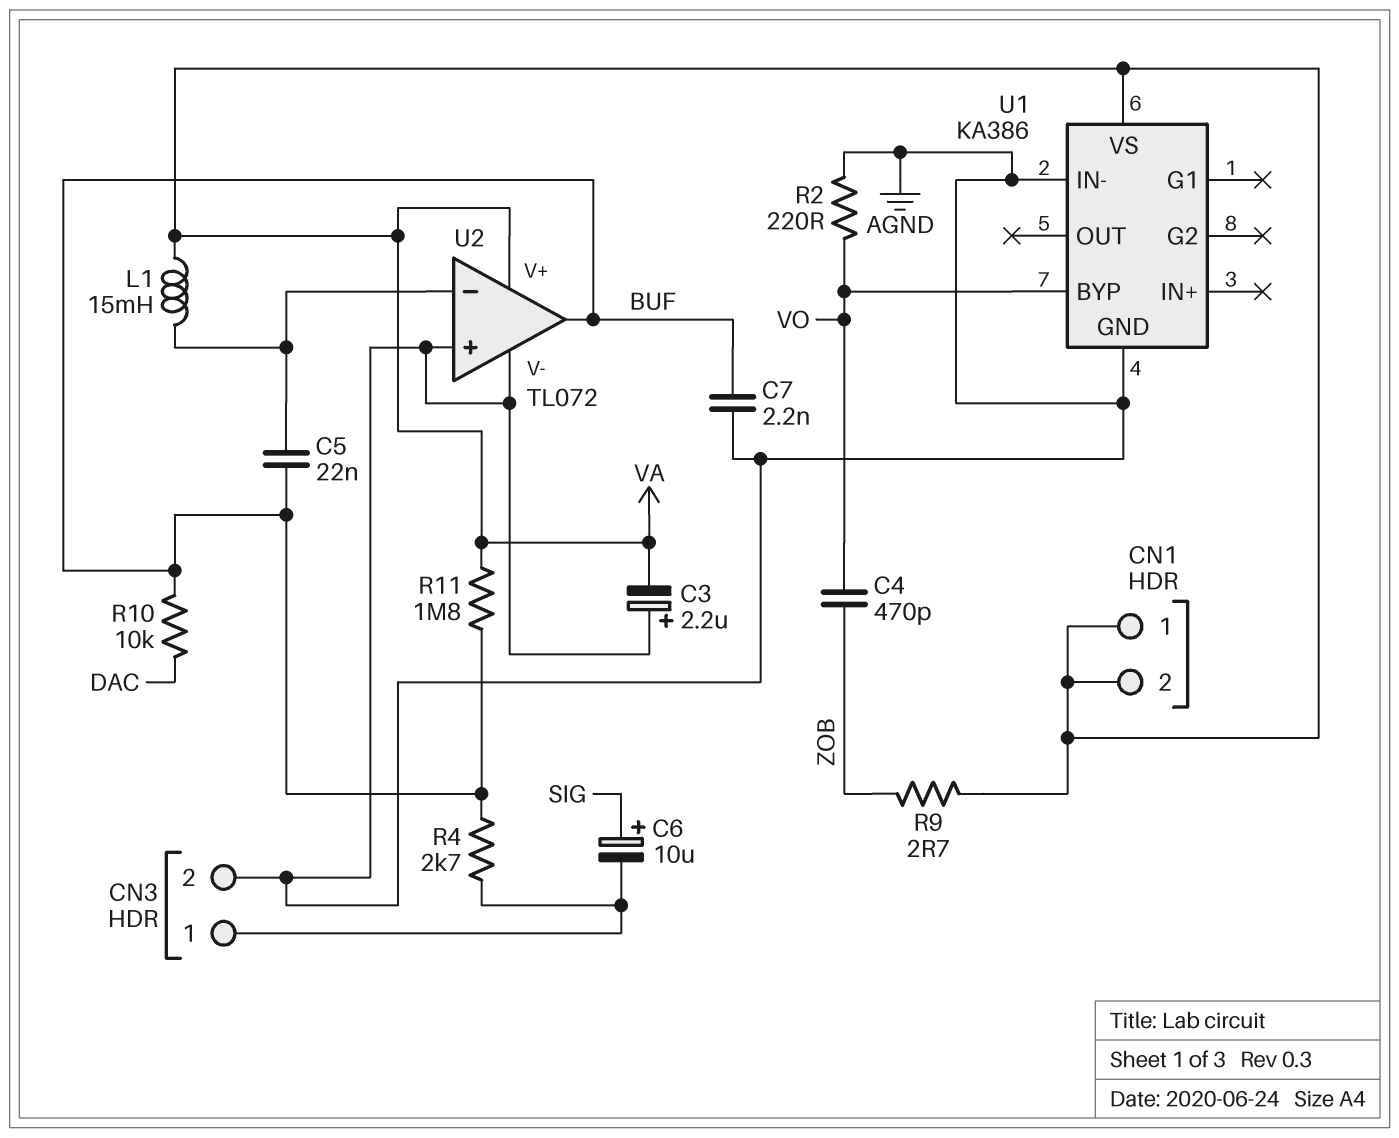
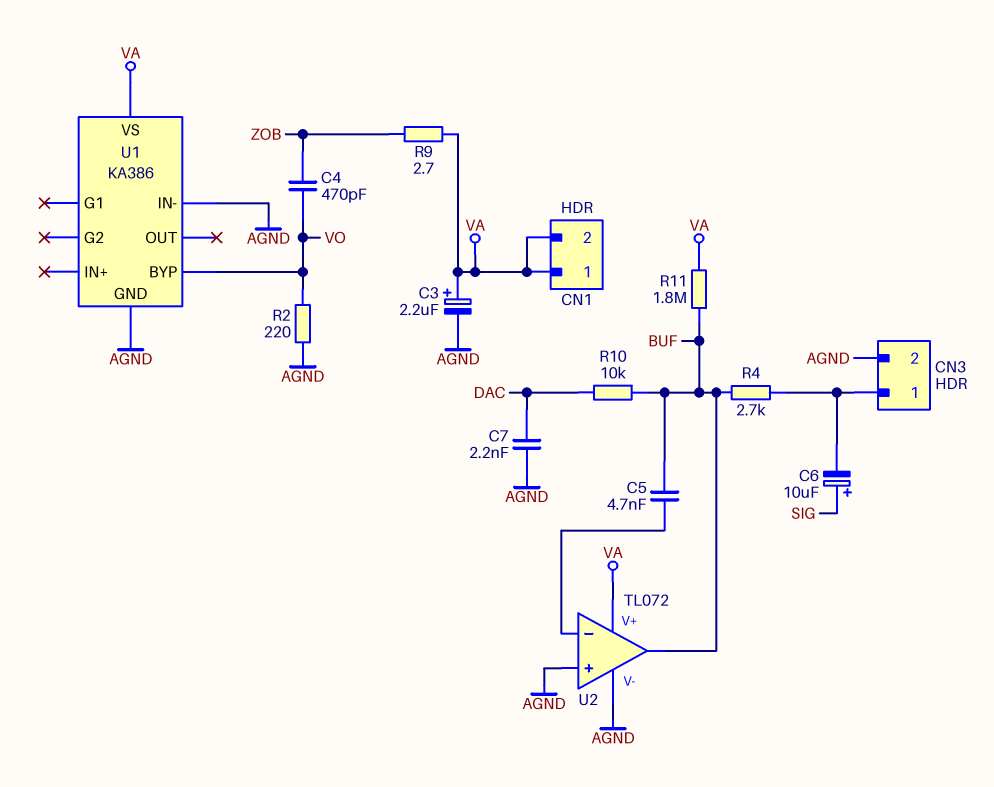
C3: 2.2uF (plus AGND, minus VA) -> 2.2uF (plus VA, minus AGND)
C5: 22nF (BUF, U2/in-) -> 4.7nF (BUF, U2/in-)
C7: 2.2nF (AGND, BUF) -> 2.2nF (AGND, DAC)
L1: 15mH (U2/in-, VA) -> none

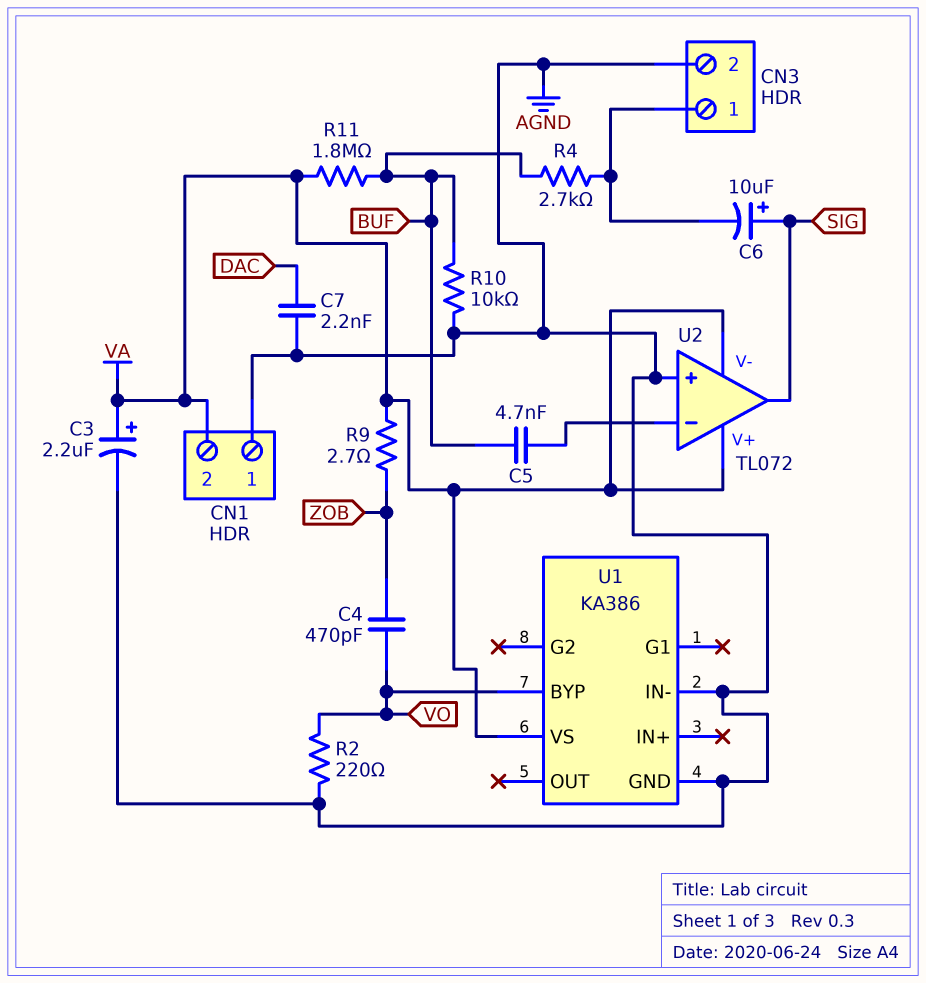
CN1 pin 1: VA -> AGND
R10: 10k (BUF, DAC) -> 10k (AGND, BUF)
U2 pin V-: AGND -> VA
U2 pin out: BUF -> SIG

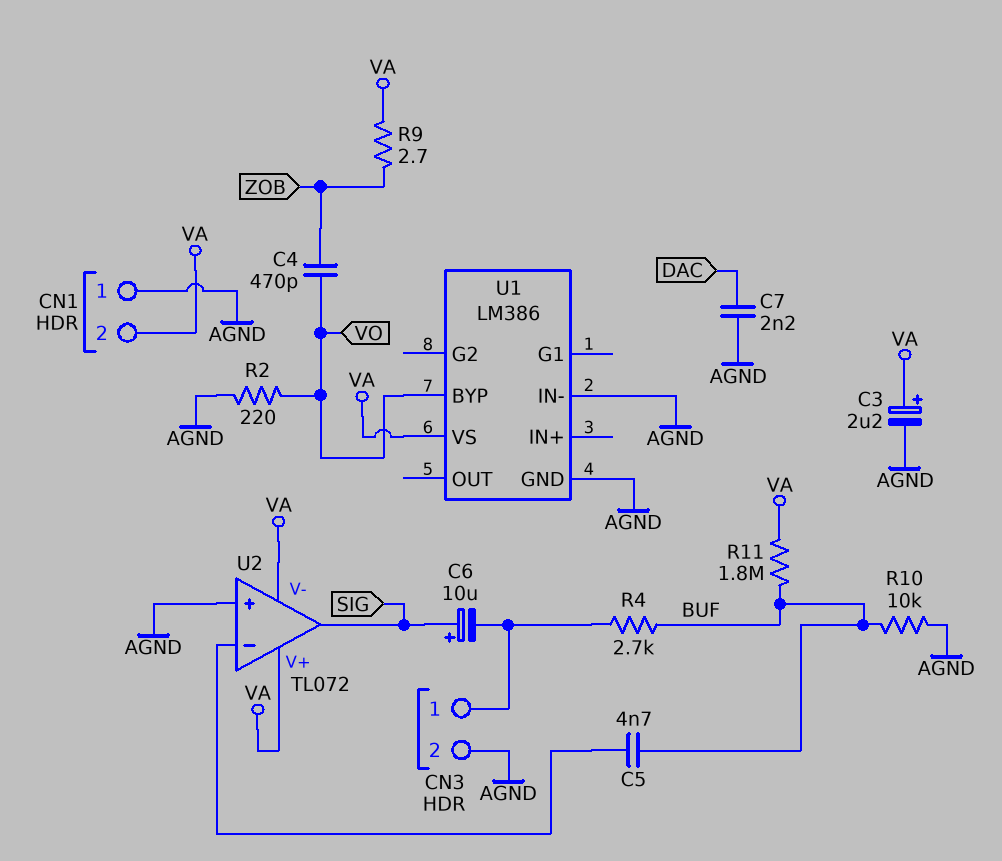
U1: KA386 -> LM386

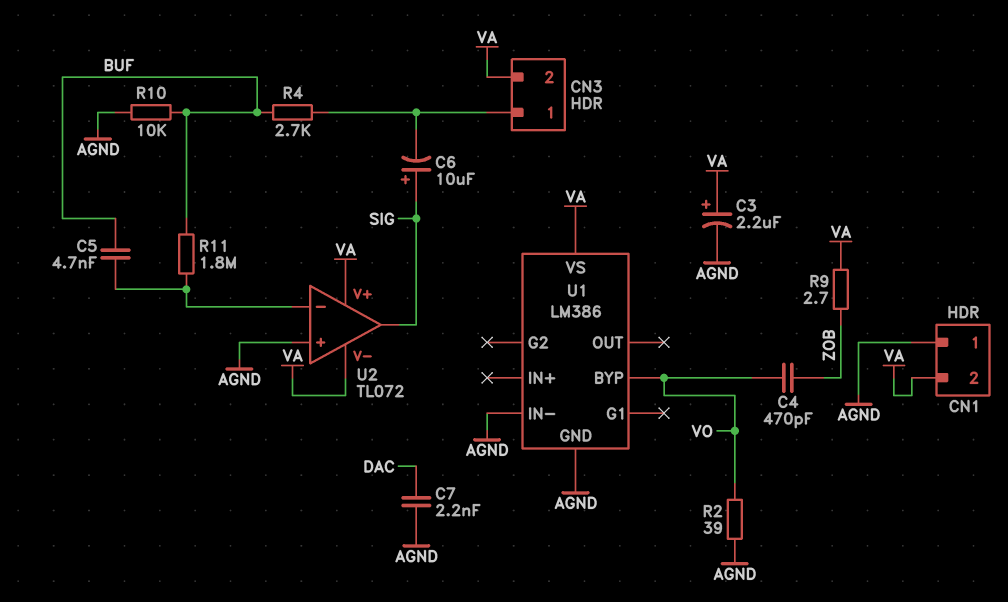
CN3 pin 2: AGND -> VA
R2: 220 (AGND, VO) -> 39 (AGND, VO)
R11: 1.8M (BUF, VA) -> 1.8M (BUF, U2/in-)

